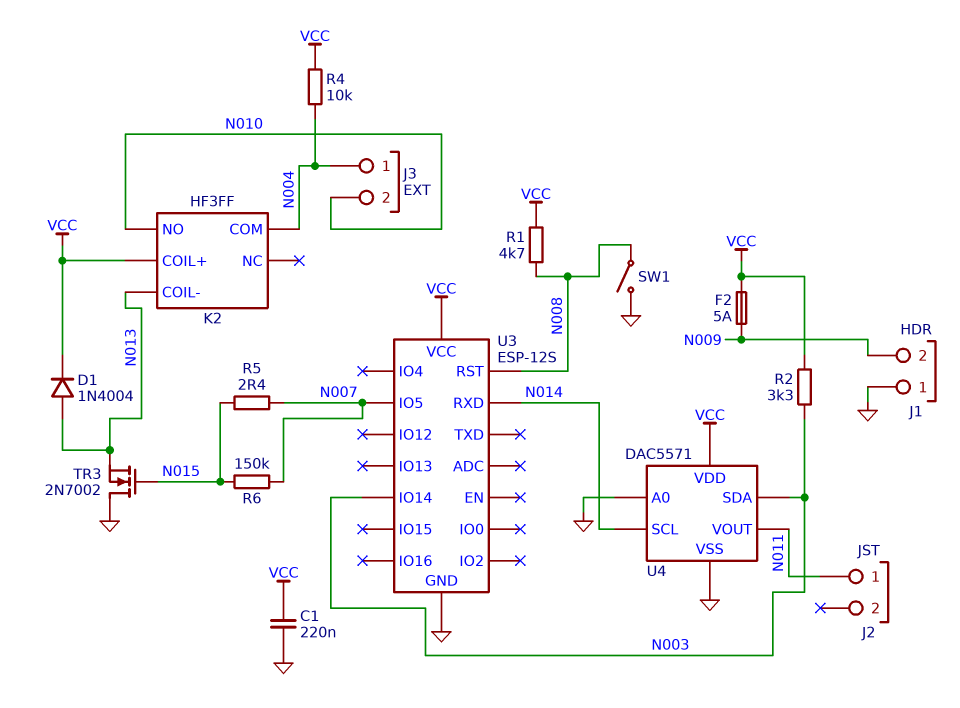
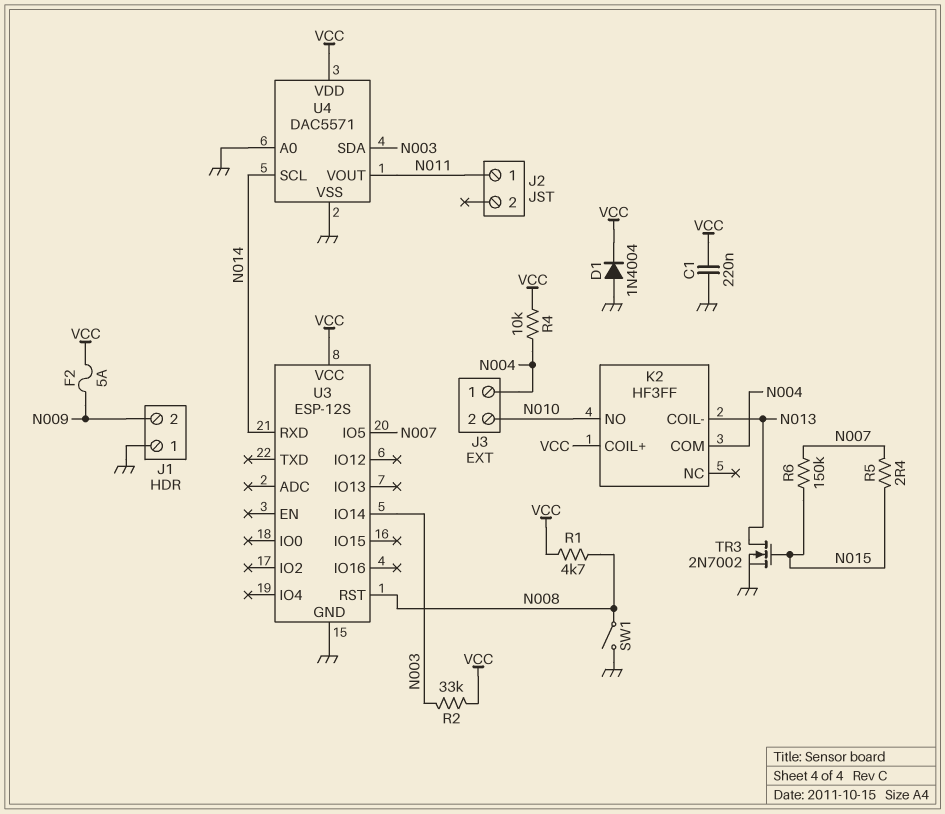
D1: diode 1N4004 (A N013, K VCC) -> diode 1N4004 (A GND, K VCC)
R2: 3.3k (N003, VCC) -> 33k (N003, VCC)
TR3: NMOS 2N7002 (G N015, D GND, S N013) -> NMOS 2N7002 (G N015, D N013, S GND)

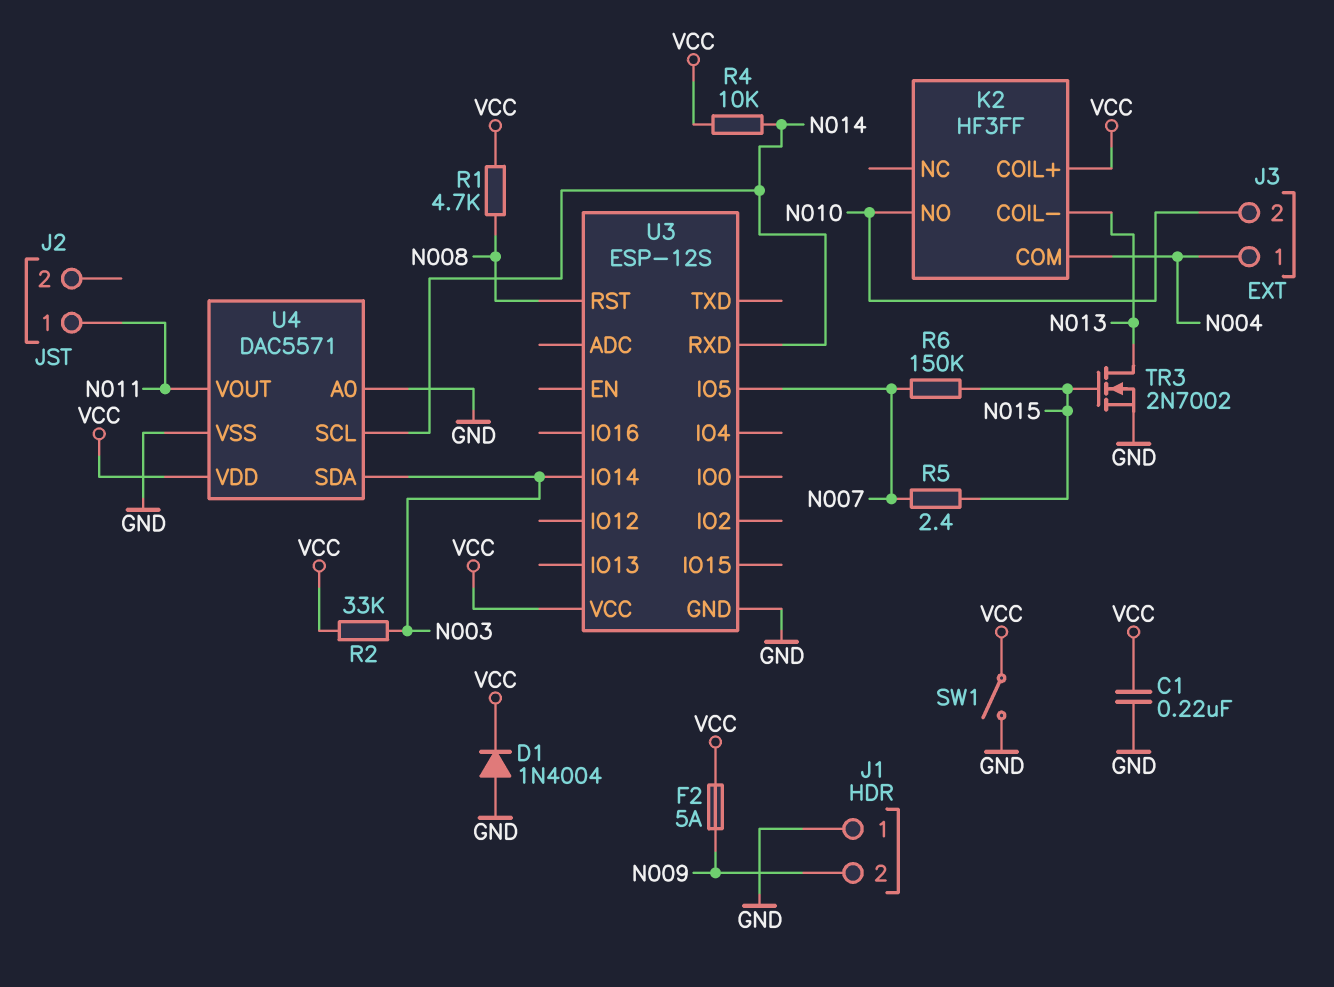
R4: 10k (N004, VCC) -> 10k (N014, VCC)
SW1: switch (GND, N008) -> switch (GND, VCC)

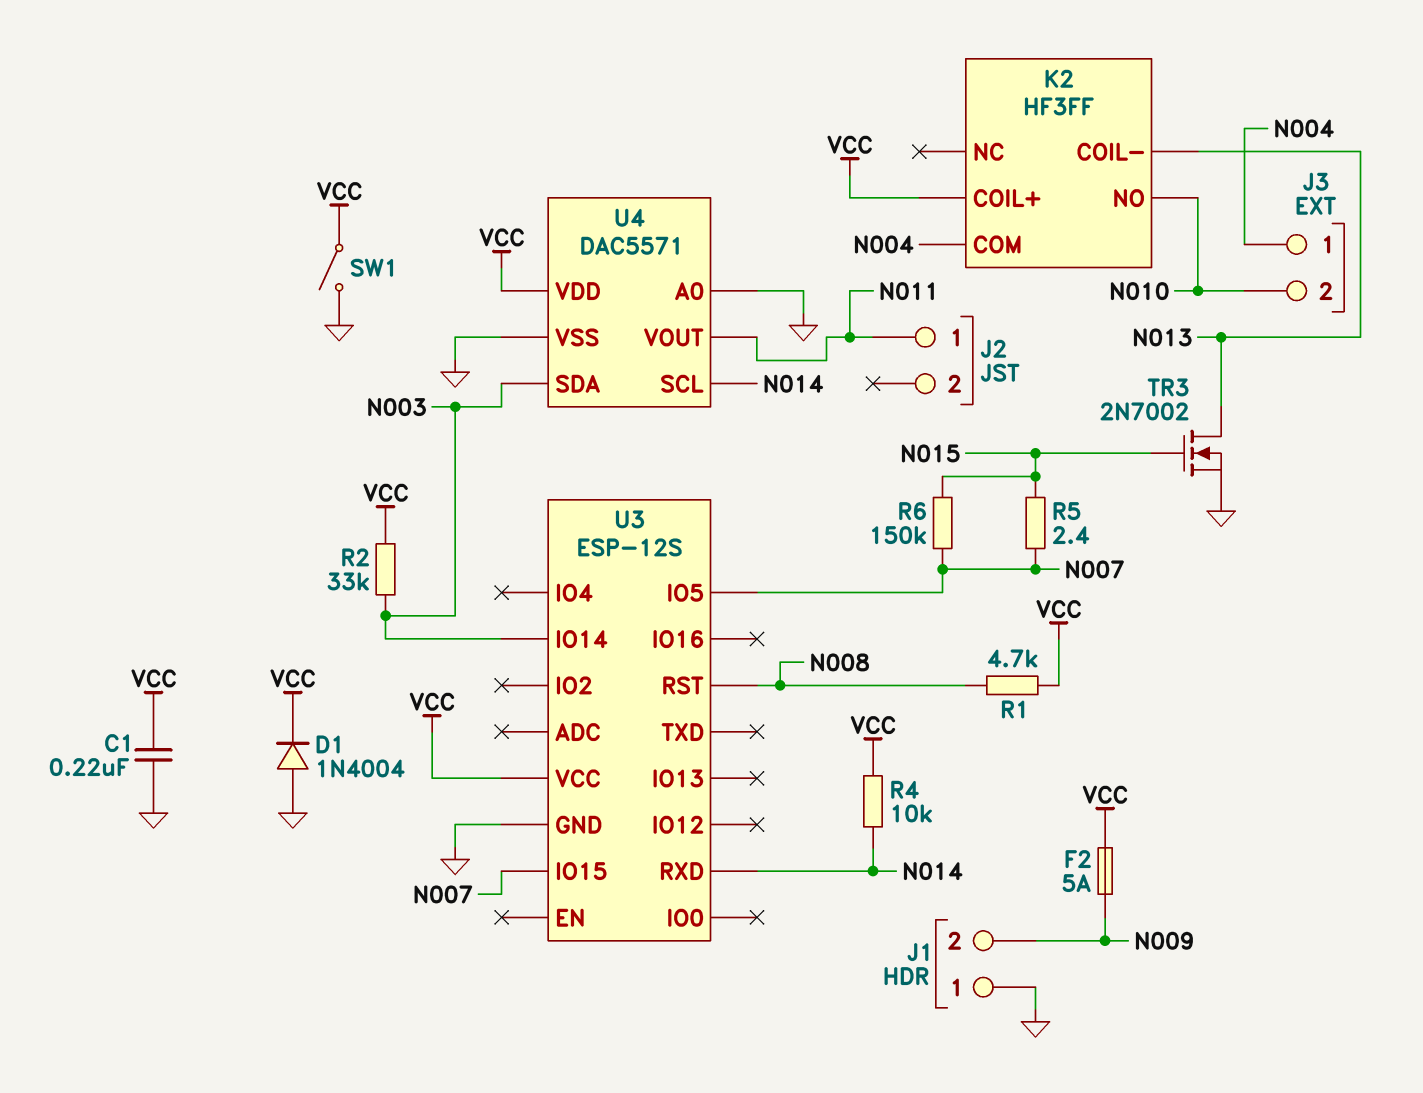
U3 pin IO15: none -> N007

